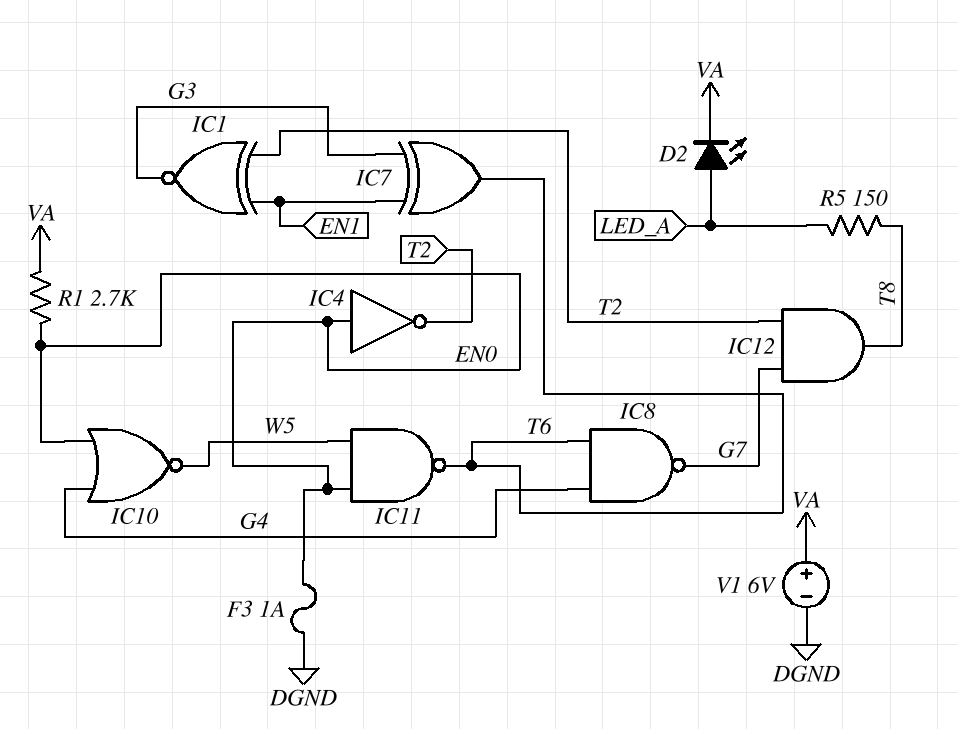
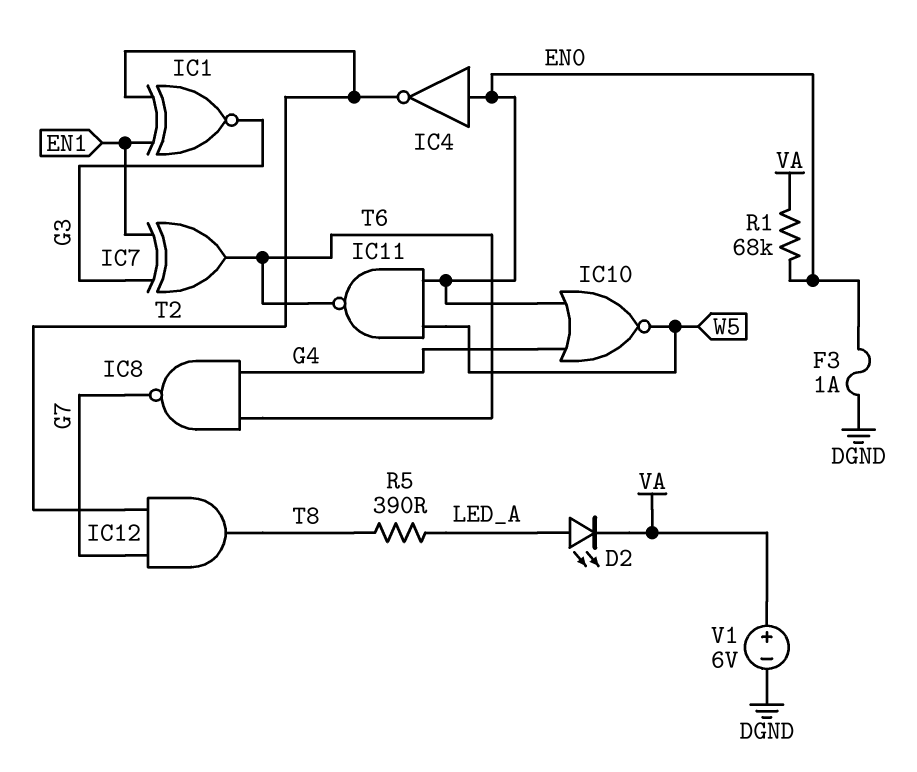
R1: 2.7k (EN0, VA) -> 68k (EN0, VA)
R5: 150 (LED_A, T8) -> 390 (LED_A, T8)

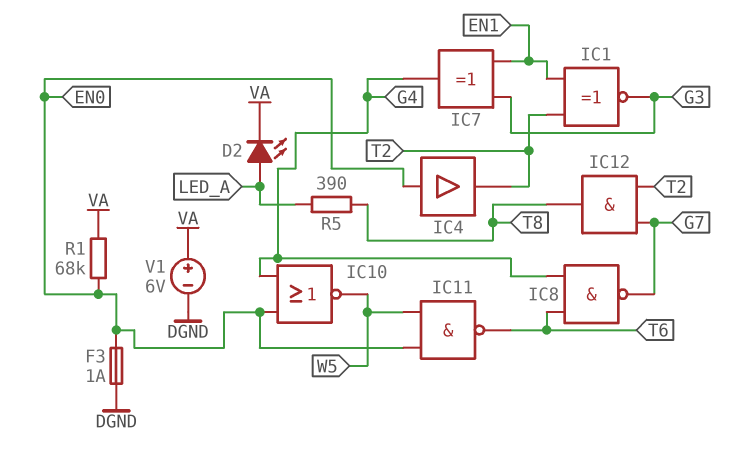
IC4: NOT (in EN0, out T2) -> buffer (in EN0, out T2)
IC7: XOR (in EN1, in G3, out T6) -> XOR (in EN1, in G3, out G4)

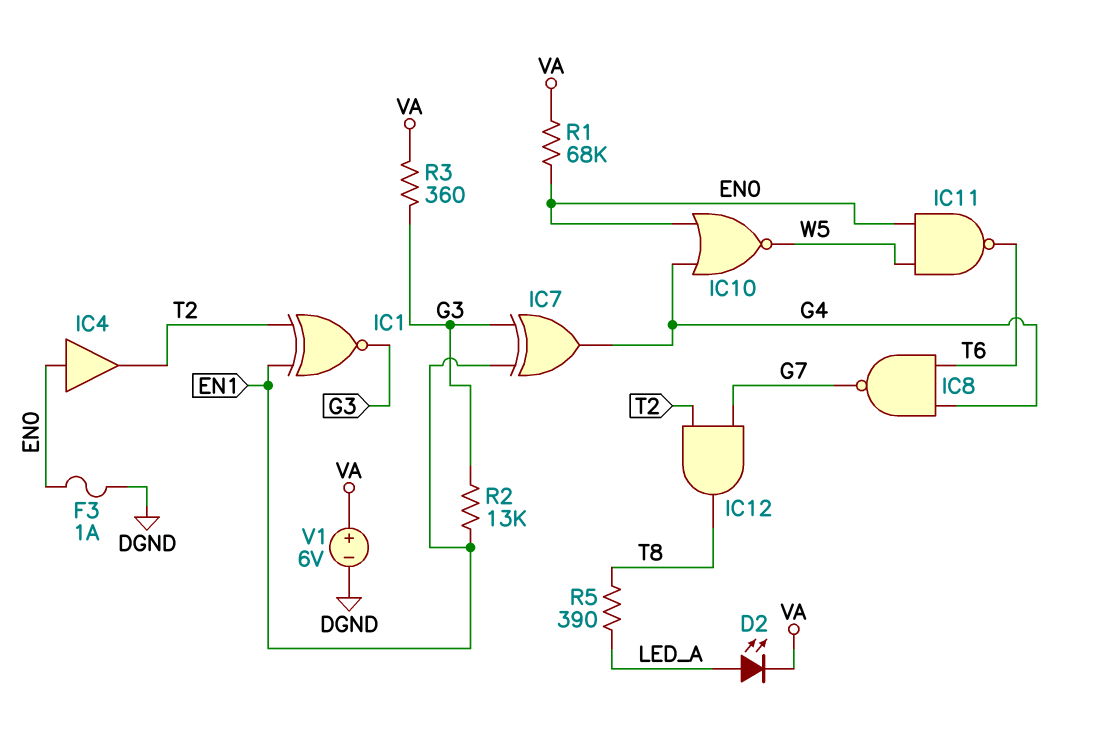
R2: none -> 13k (EN1, G3)
R3: none -> 360 (G3, VA)

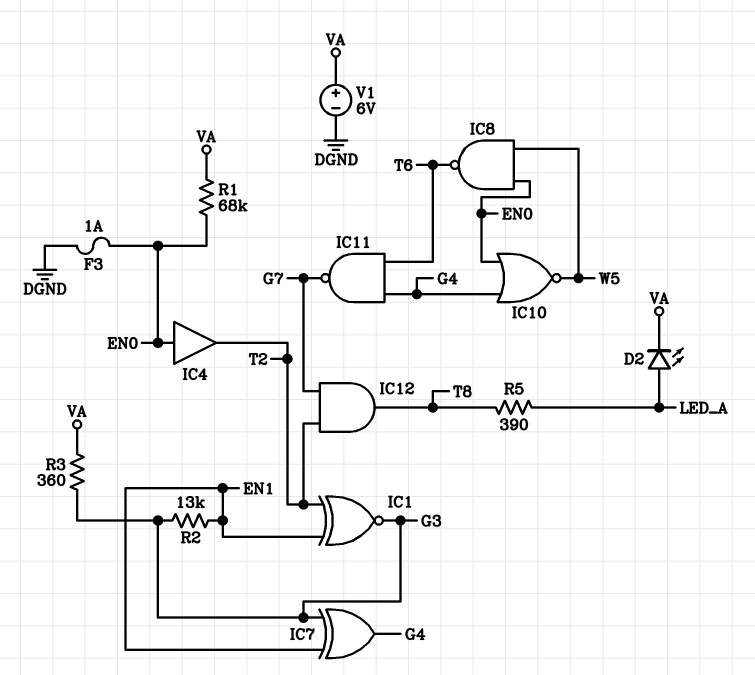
IC8: NAND (in G4, in T6, out G7) -> NAND (in EN0, in W5, out T6)
IC11: NAND (in EN0, in W5, out T6) -> NAND (in G4, in T6, out G7)

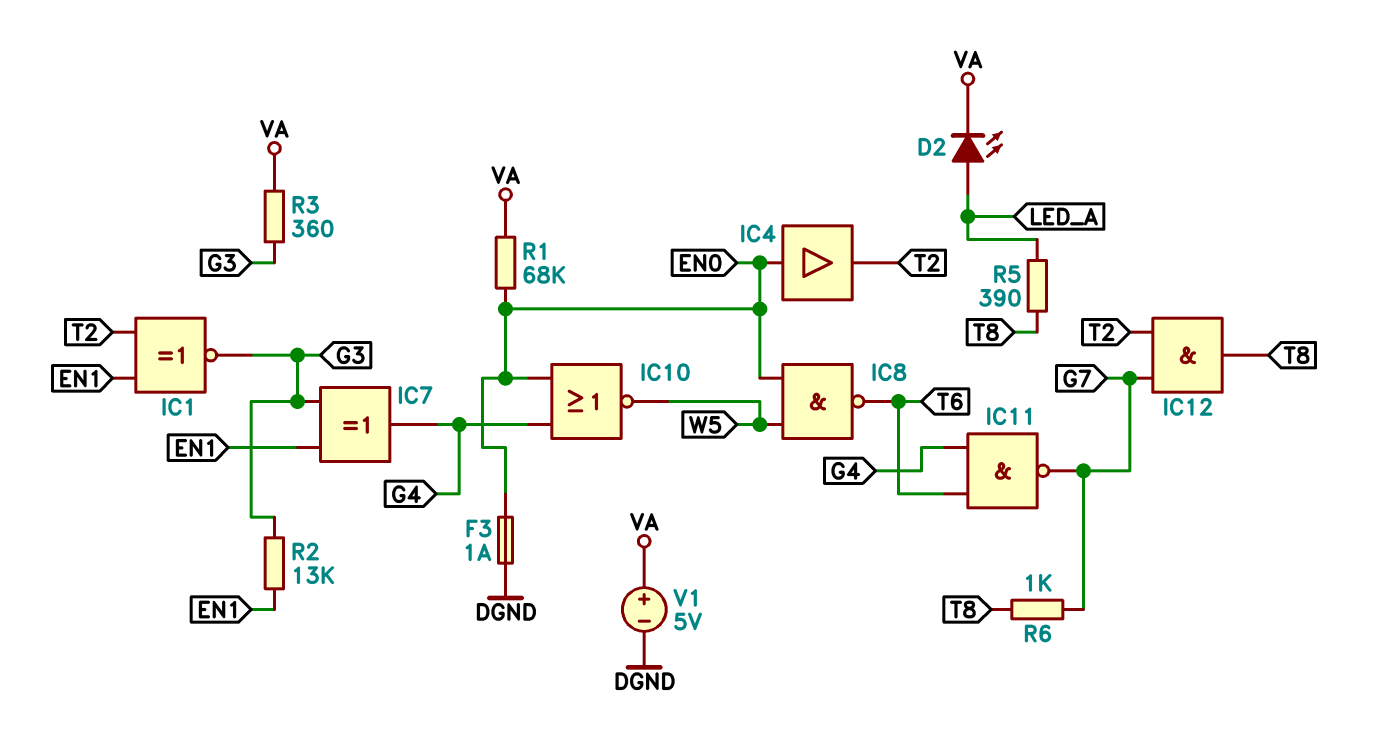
R6: none -> 1k (G7, T8)
V1: 6V (plus VA, minus DGND) -> 5V (plus VA, minus DGND)

